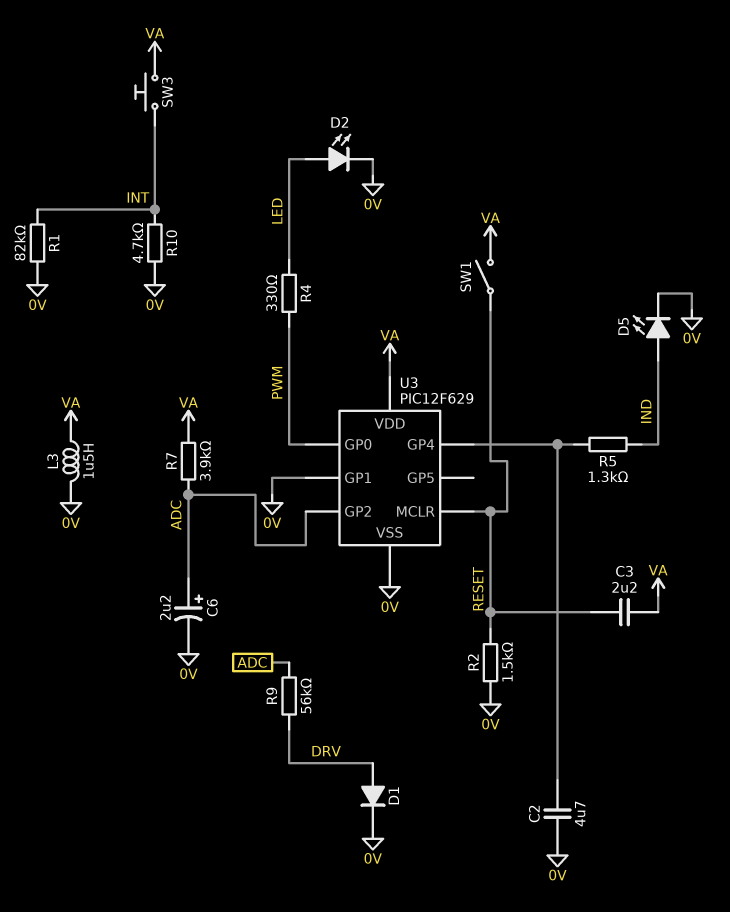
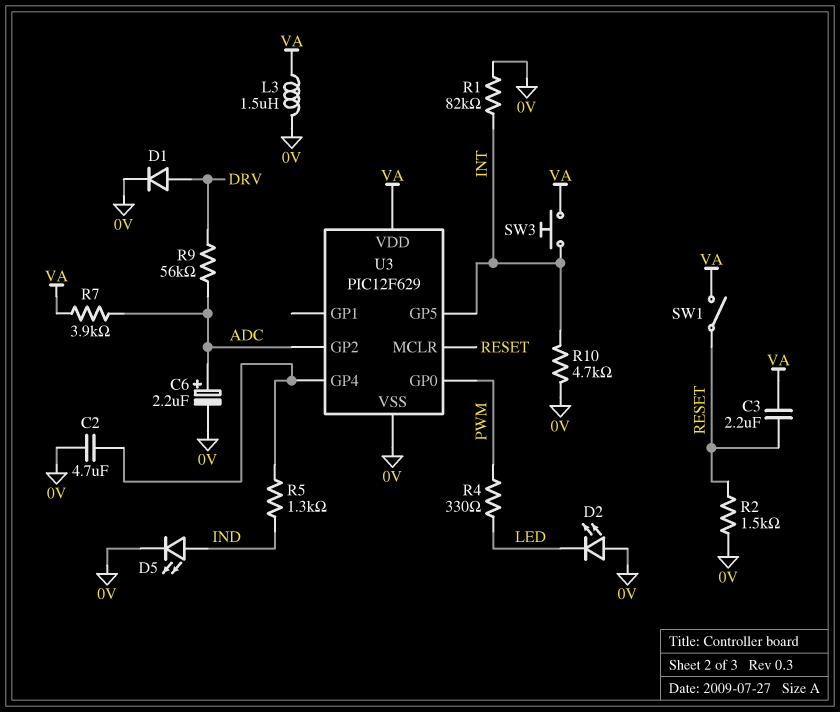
D2: LED (A LED, K 0V) -> LED (A 0V, K LED)
U3 pin GP1: 0V -> none
U3 pin GP5: none -> INT

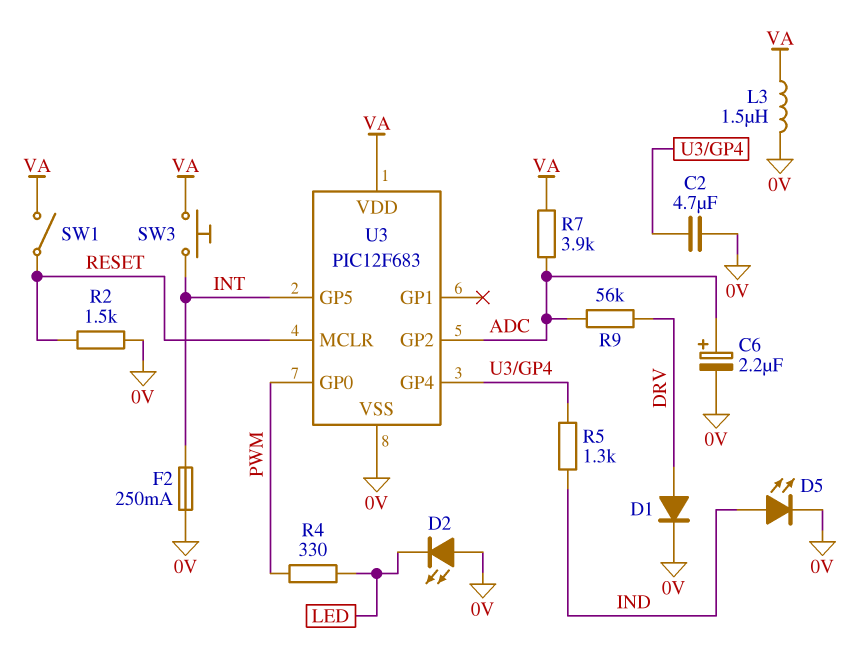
C3: 2.2uF (RESET, VA) -> none
F2: none -> 250mA (0V, INT)
R1: 82k (0V, INT) -> none
R10: 4.7k (0V, INT) -> none
U3: PIC12F629 -> PIC12F683

